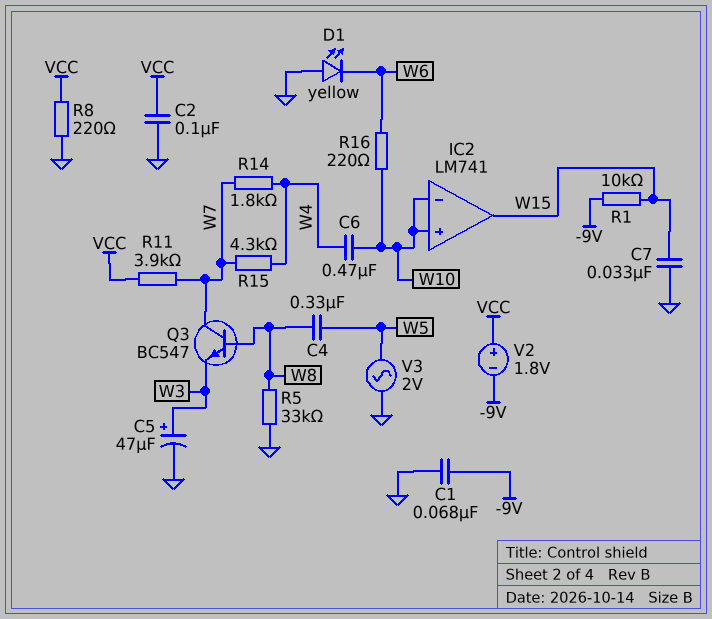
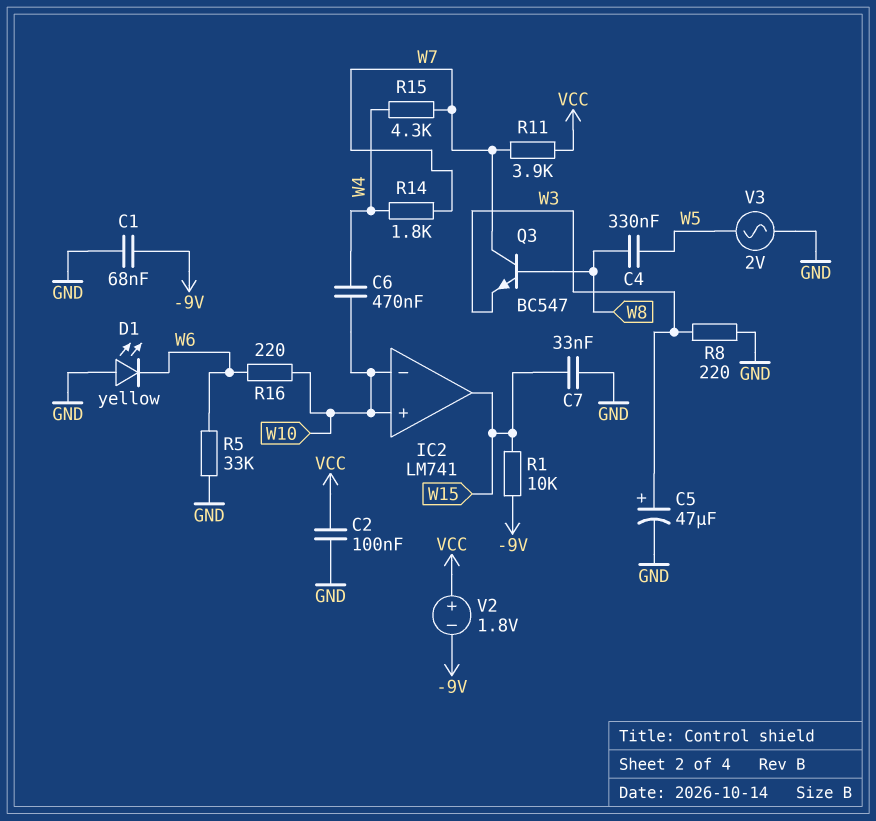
R5: 33k (GND, W8) -> 33k (GND, W6)
R8: 220 (GND, VCC) -> 220 (GND, W3)

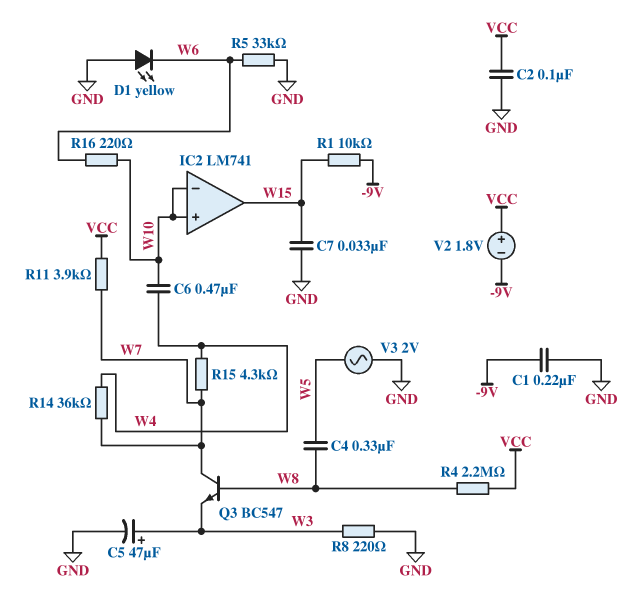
C1: 68nF (-9V, GND) -> 220nF (-9V, GND)
R4: none -> 2.2M (VCC, W8)
R14: 1.8k (W4, W7) -> 36k (W4, W7)

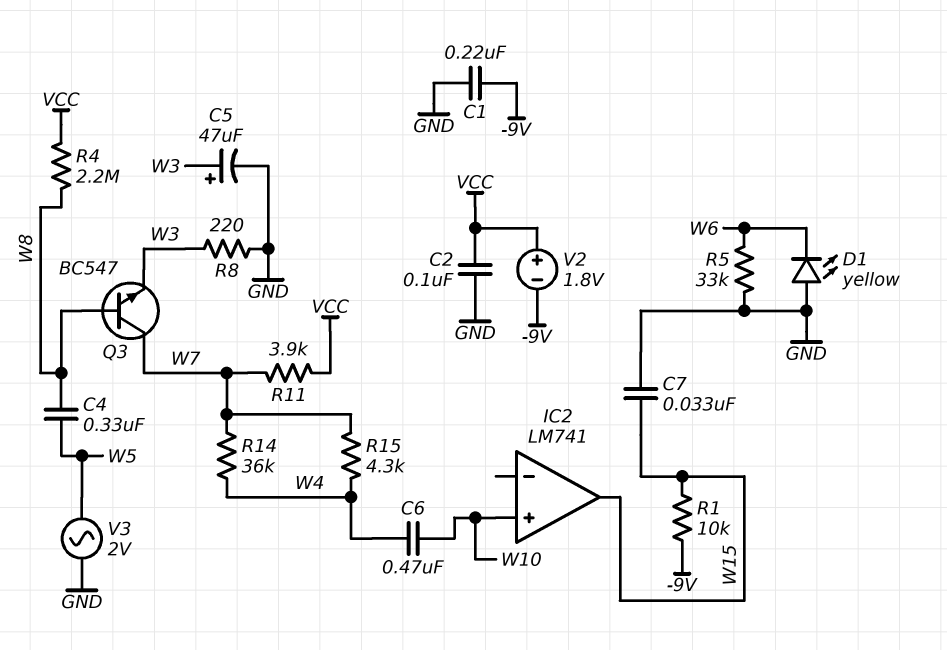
IC2 pin in-: W10 -> none
R16: 220 (W6, W10) -> none

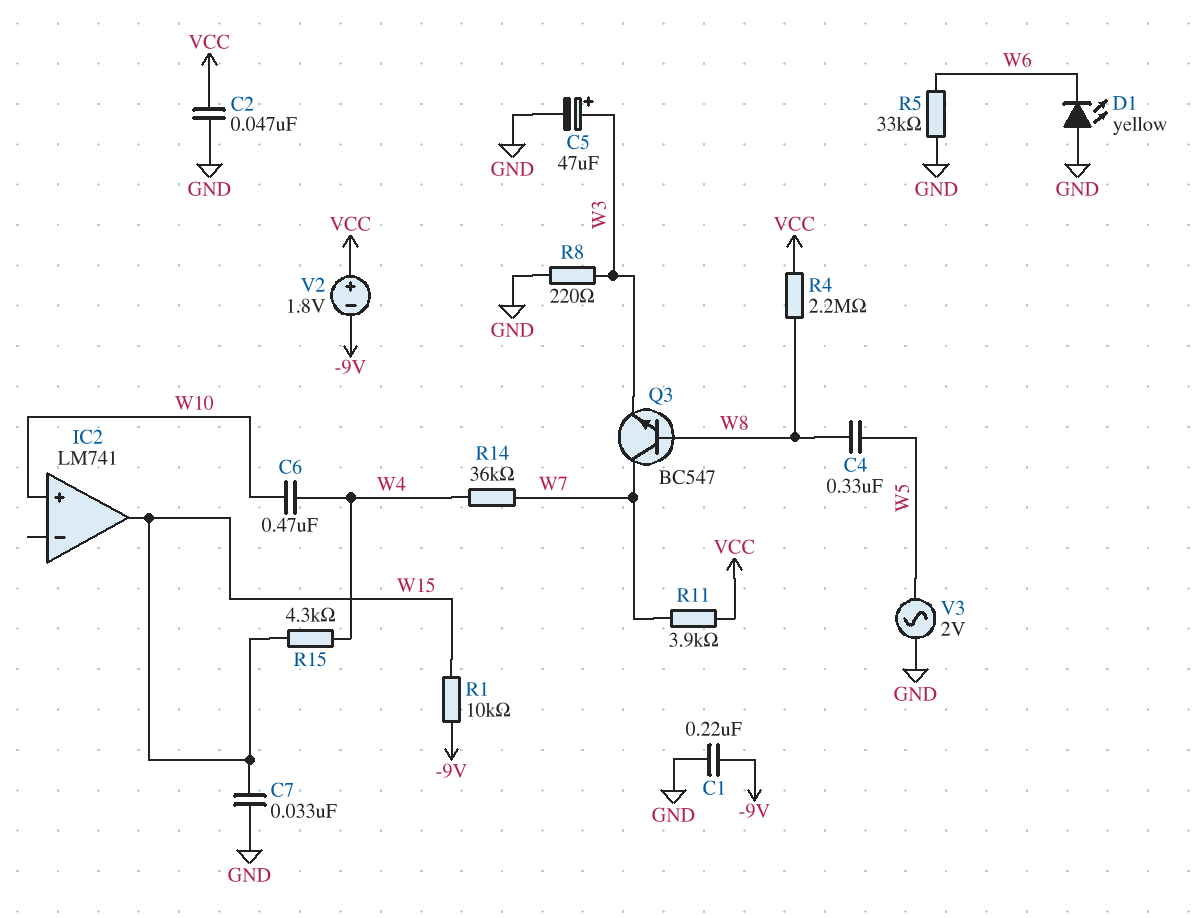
C2: 100nF (GND, VCC) -> 47nF (GND, VCC)
R15: 4.3k (W4, W7) -> 4.3k (W4, W15)

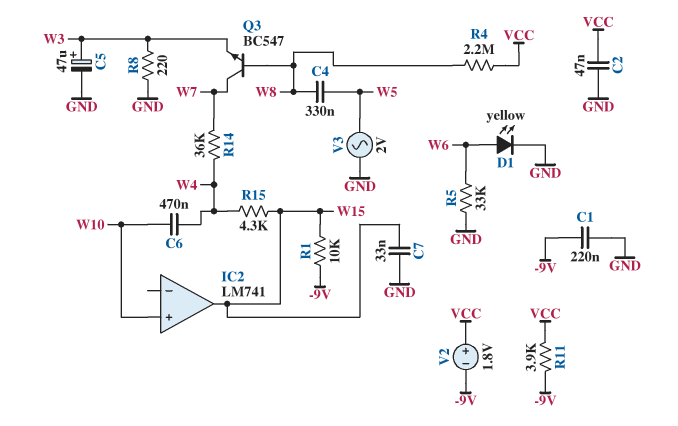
D1: LED yellow (A GND, K W6) -> LED yellow (A W6, K GND)
R11: 3.9k (VCC, W7) -> 3.9k (-9V, VCC)

